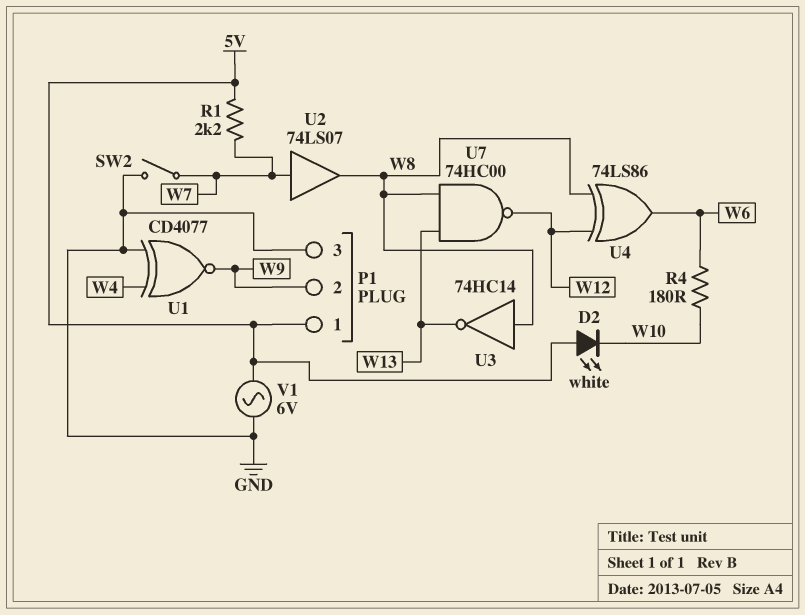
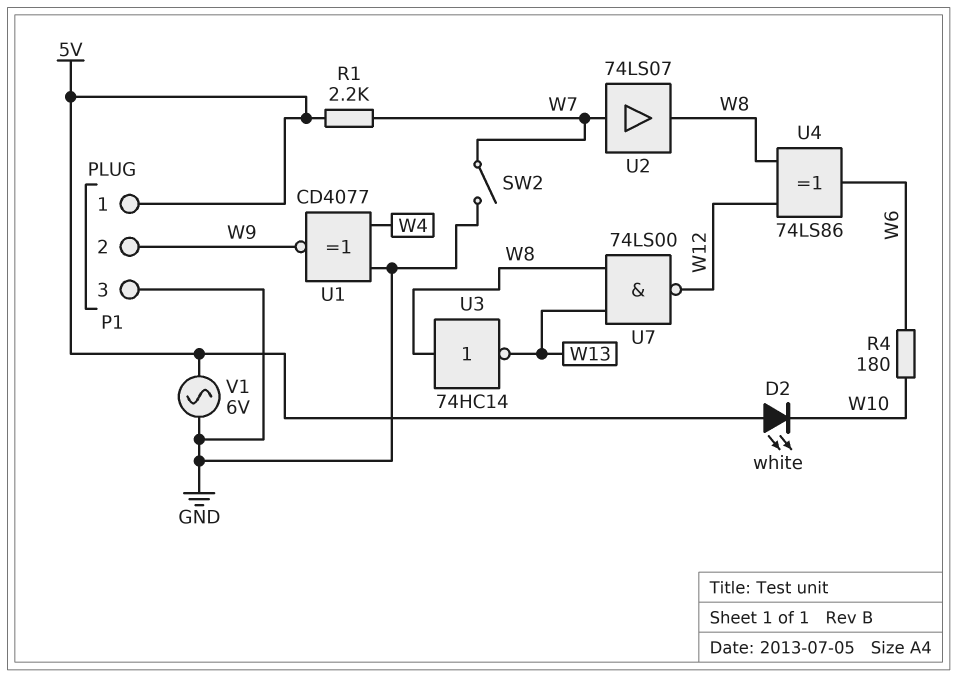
U7: NAND 74HC00 (in W8, in W13, out W12) -> NAND 74LS00 (in W8, in W13, out W12)

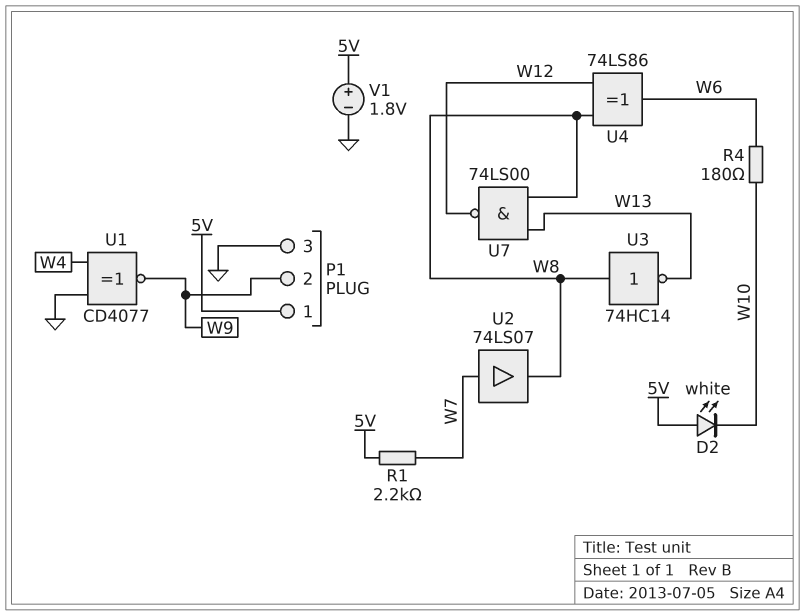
SW2: switch (GND, W7) -> none
V1: AC 6V (5V, GND) -> 1.8V (plus 5V, minus GND)

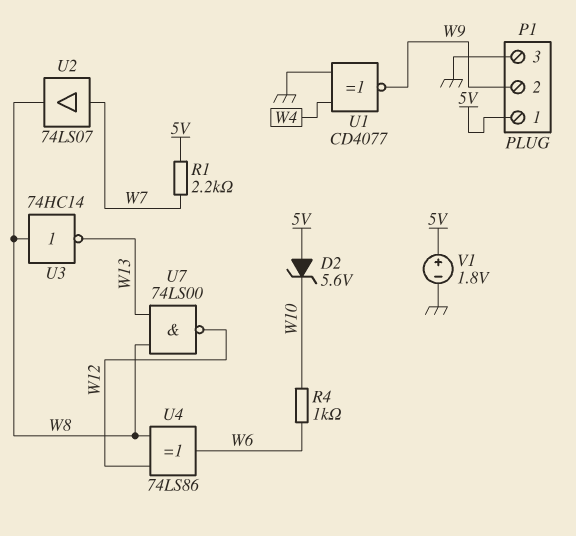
D2: LED white (A 5V, K W10) -> zener 5.6V (A 5V, K W10)
R4: 180 (W6, W10) -> 1k (W6, W10)

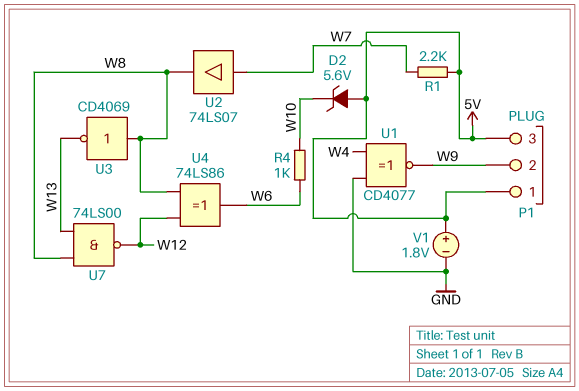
P1 pin 3: GND -> 5V
U3: NOT 74HC14 (in W8, out W13) -> NOT CD4069 (in W8, out W13)

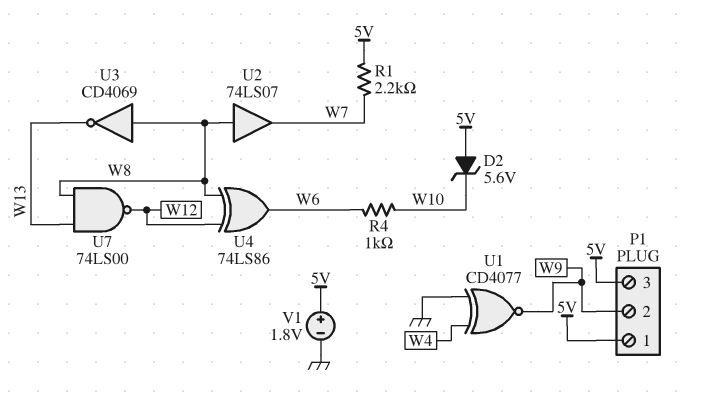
U2: buffer 74LS07 (in W7, out W8) -> buffer 74LS07 (in W8, out W7)

